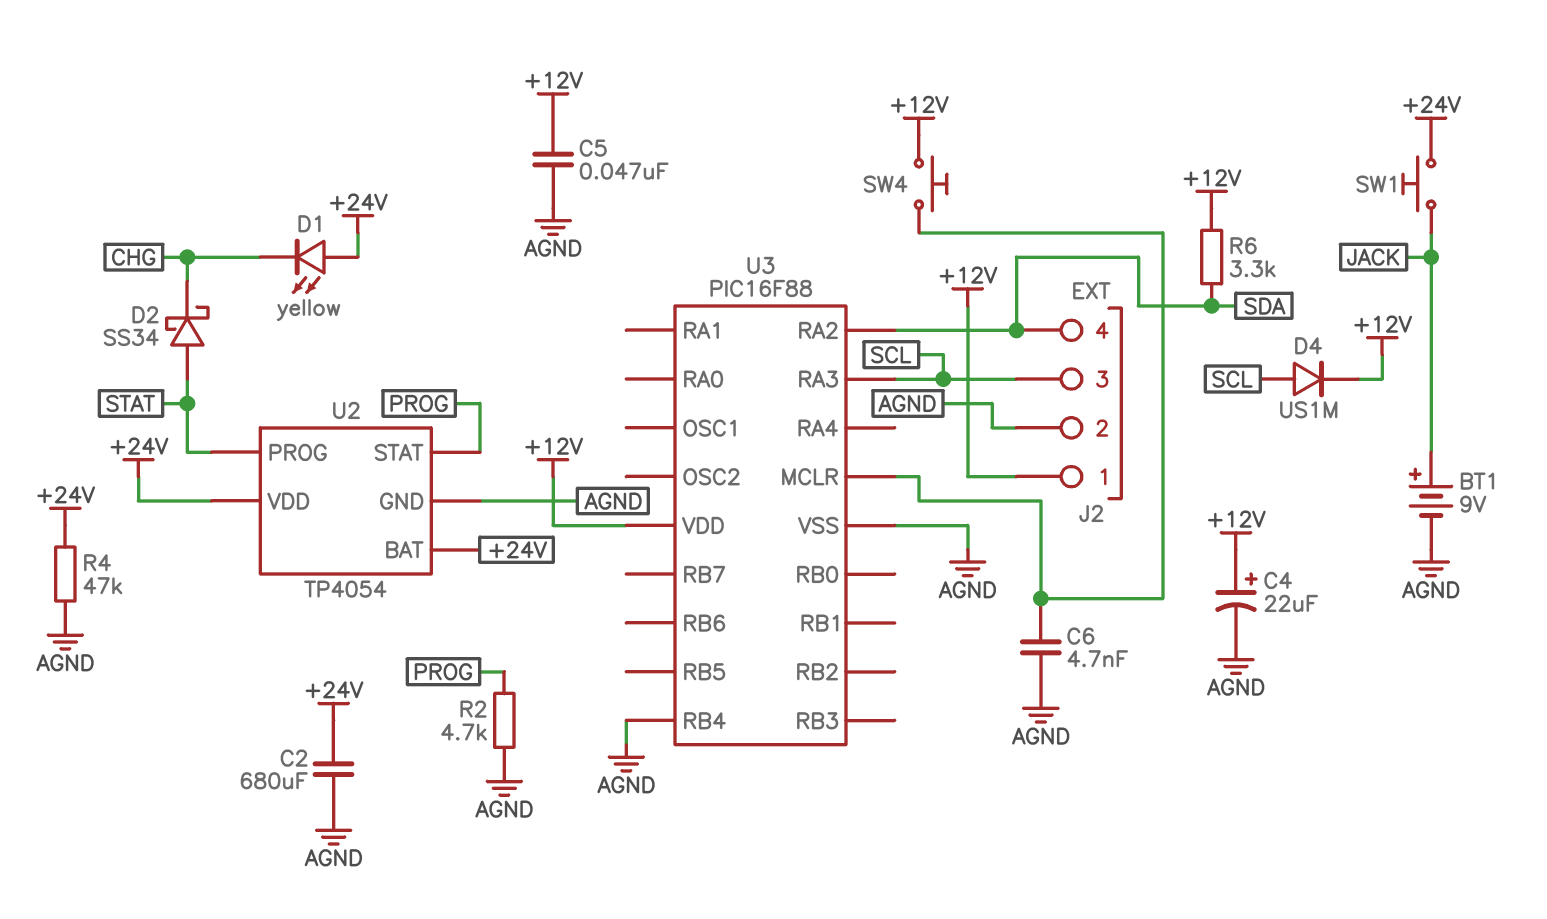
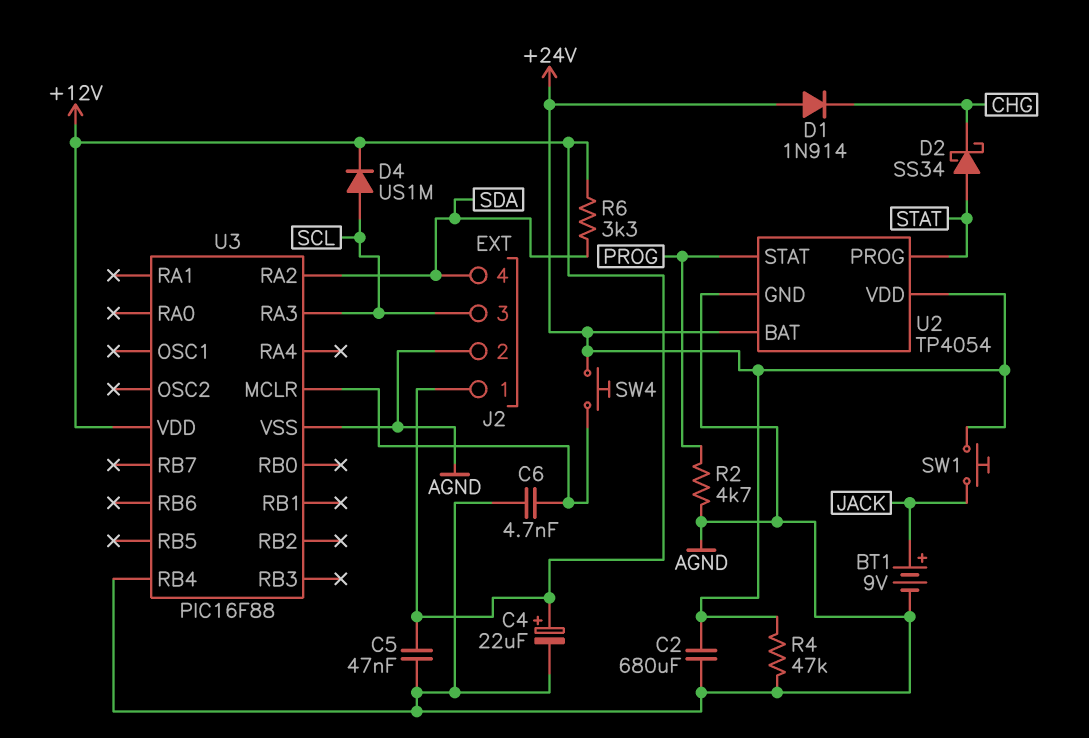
D1: LED yellow (A +24V, K CHG) -> diode 1N914 (A +24V, K CHG)
SW4: button (+12V, U3/MCLR) -> button (+24V, U3/MCLR)

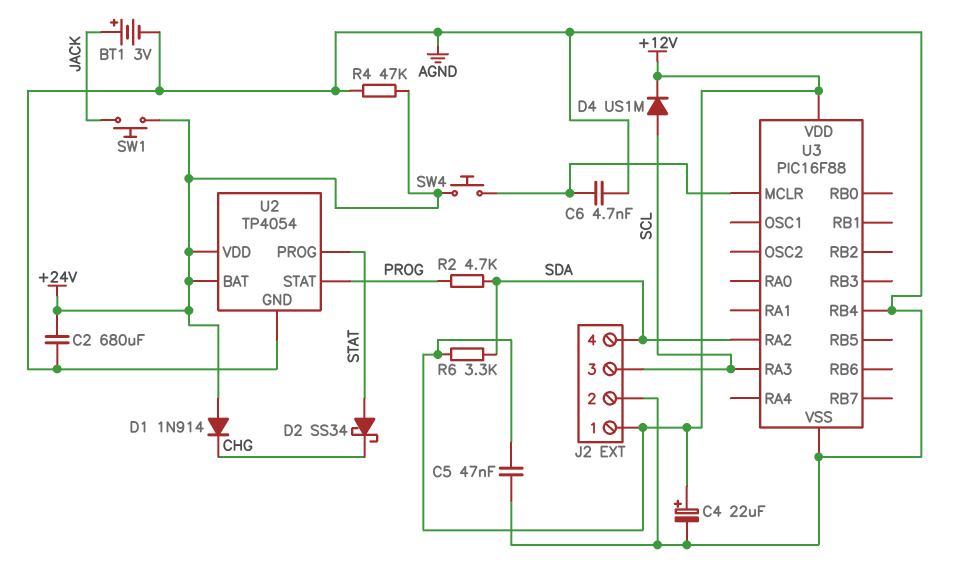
BT1: 9V (plus JACK, minus AGND) -> 3V (plus JACK, minus AGND)
R2: 4.7k (AGND, PROG) -> 4.7k (PROG, SDA)

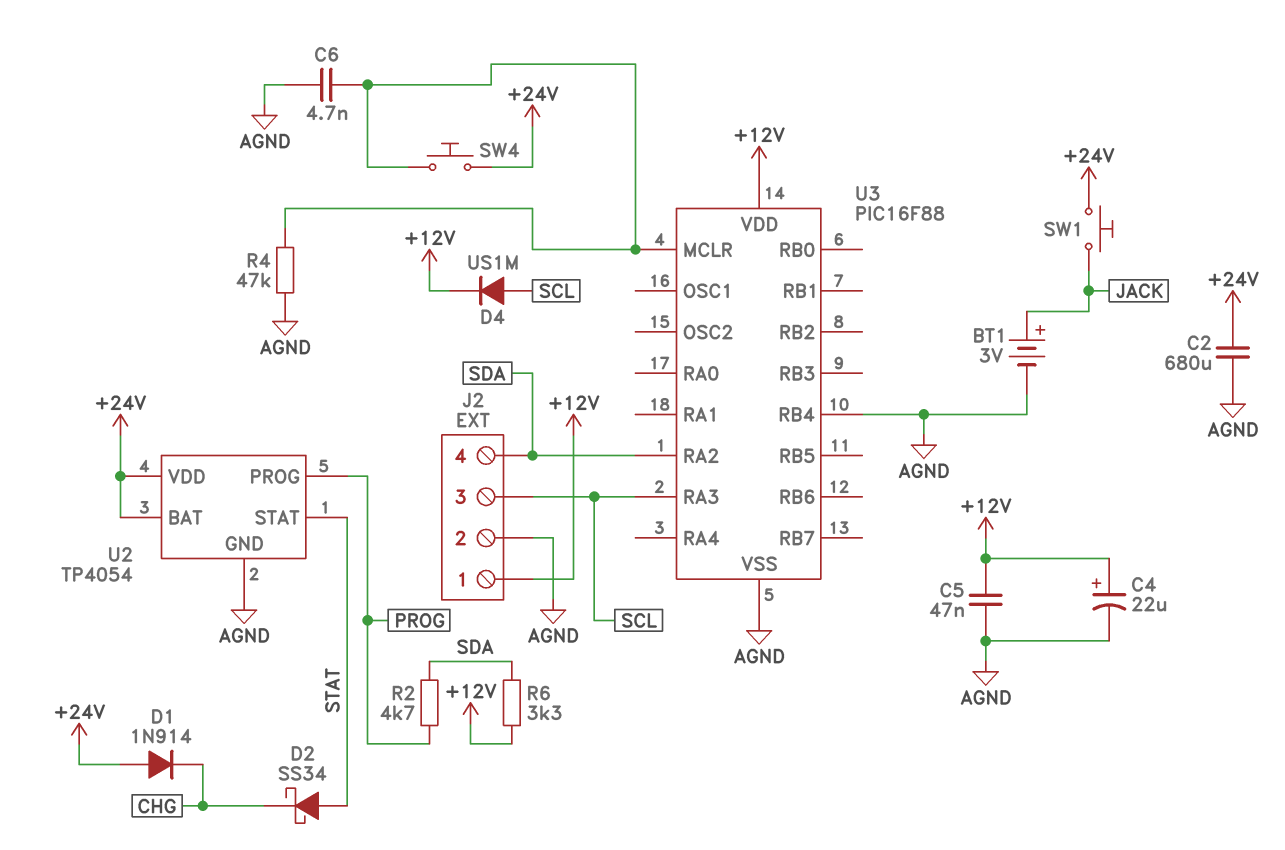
R4: 47k (+24V, AGND) -> 47k (AGND, U3/MCLR)
U2 pin PROG: STAT -> PROG
U2 pin STAT: PROG -> STAT

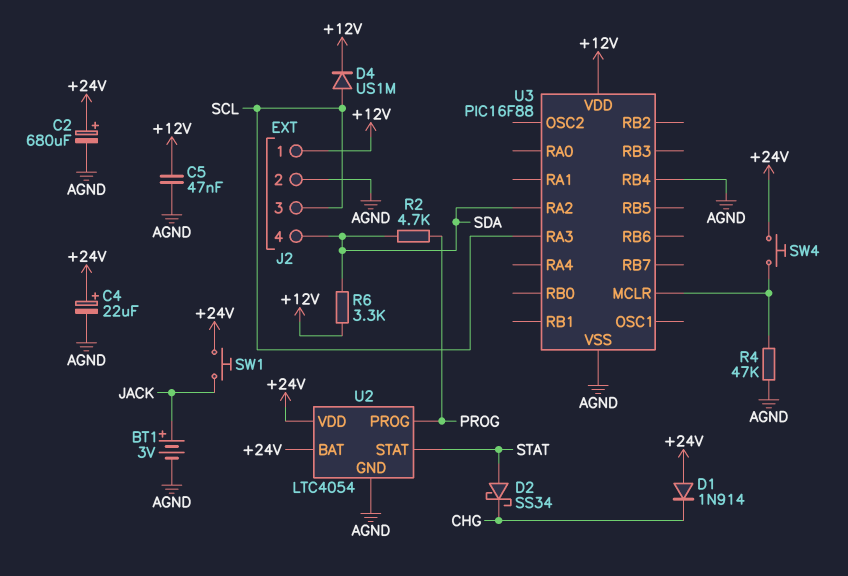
C2: 680uF (+24V, AGND) -> 680uF (plus +24V, minus AGND)
C4: 22uF (plus +12V, minus AGND) -> 22uF (plus +24V, minus AGND)
C6: 4.7nF (AGND, U3/MCLR) -> none
U2: TP4054 -> LTC4054

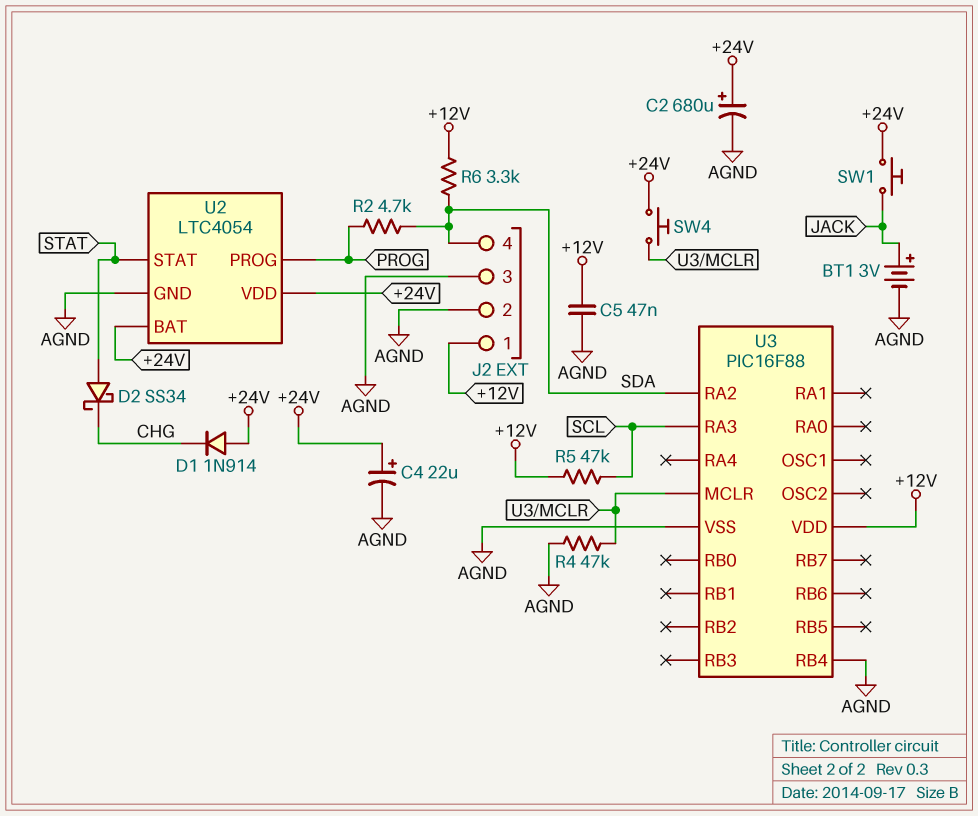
D4: diode US1M (A SCL, K +12V) -> none
J2 pin 3: SCL -> AGND
R5: none -> 47k (+12V, SCL)

